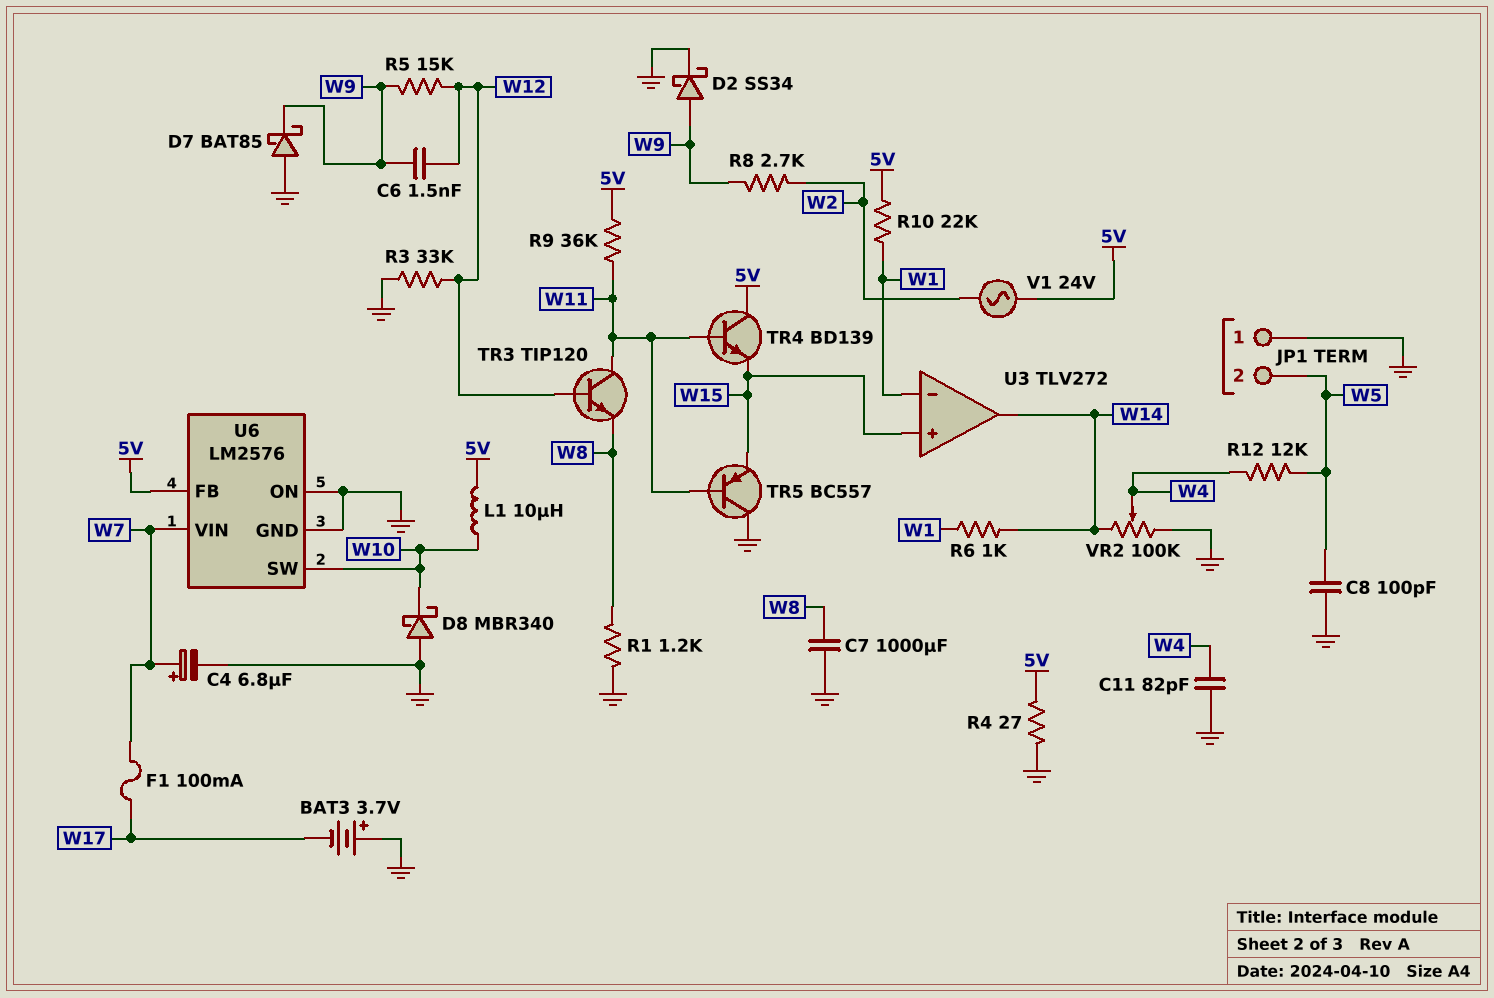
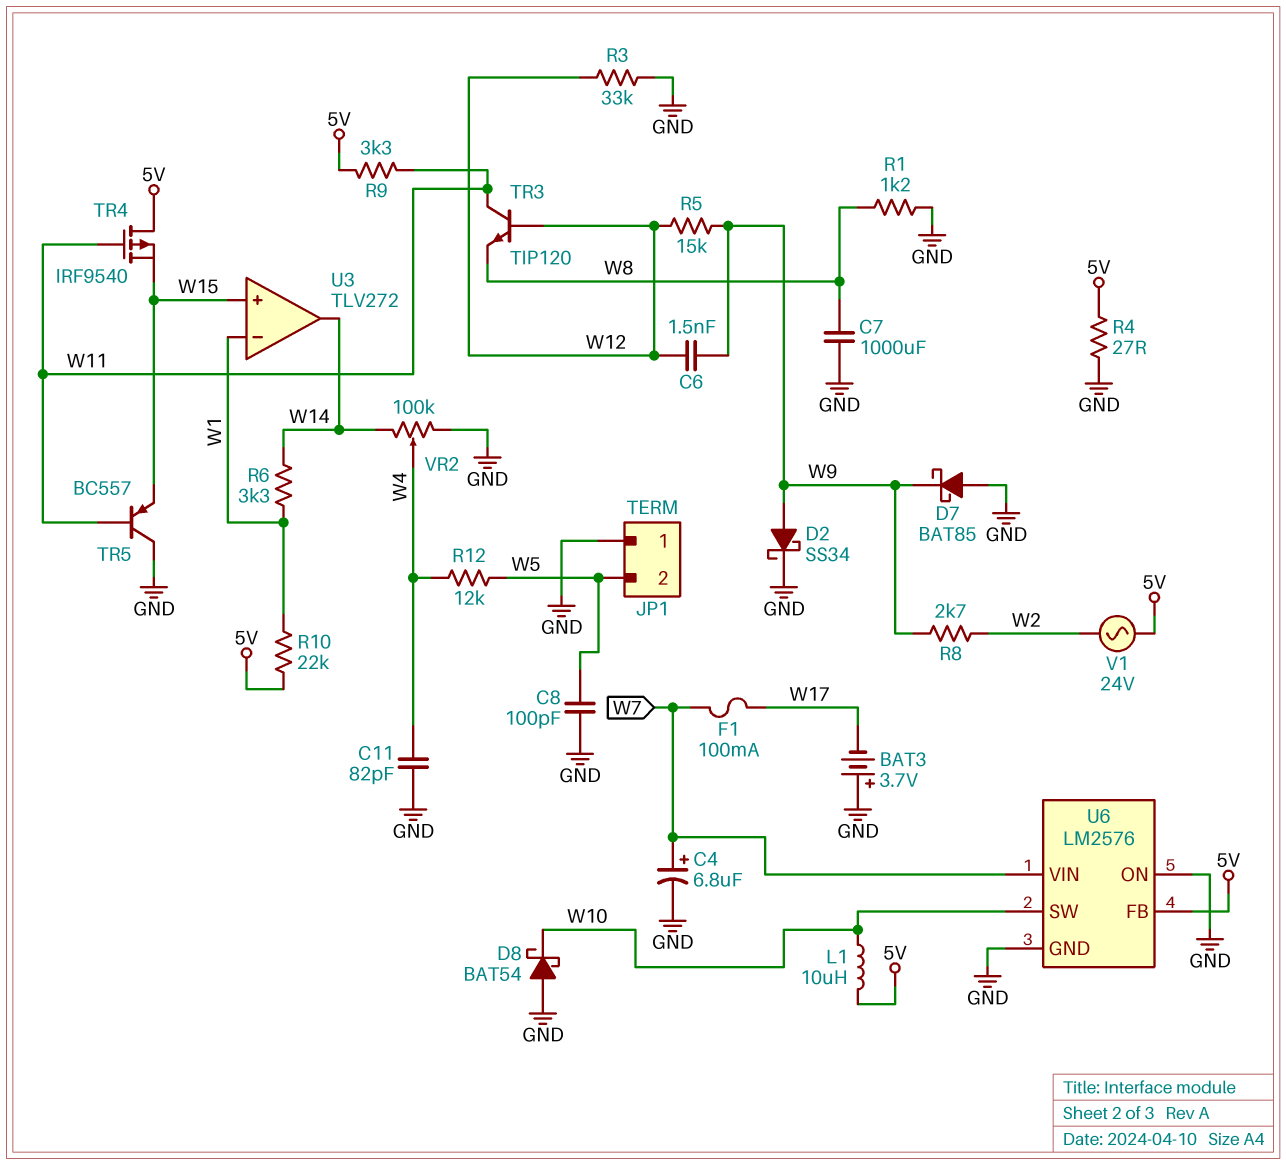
D8: schottky MBR340 (A GND, K W10) -> schottky BAT54 (A GND, K W10)
R6: 1k (W1, W14) -> 3.3k (W1, W14)
R9: 36k (5V, W11) -> 3.3k (5V, W11)
TR4: NPN BD139 (B W11, C 5V, E W15) -> PMOS IRF9540 (G W11, D 5V, S W15)

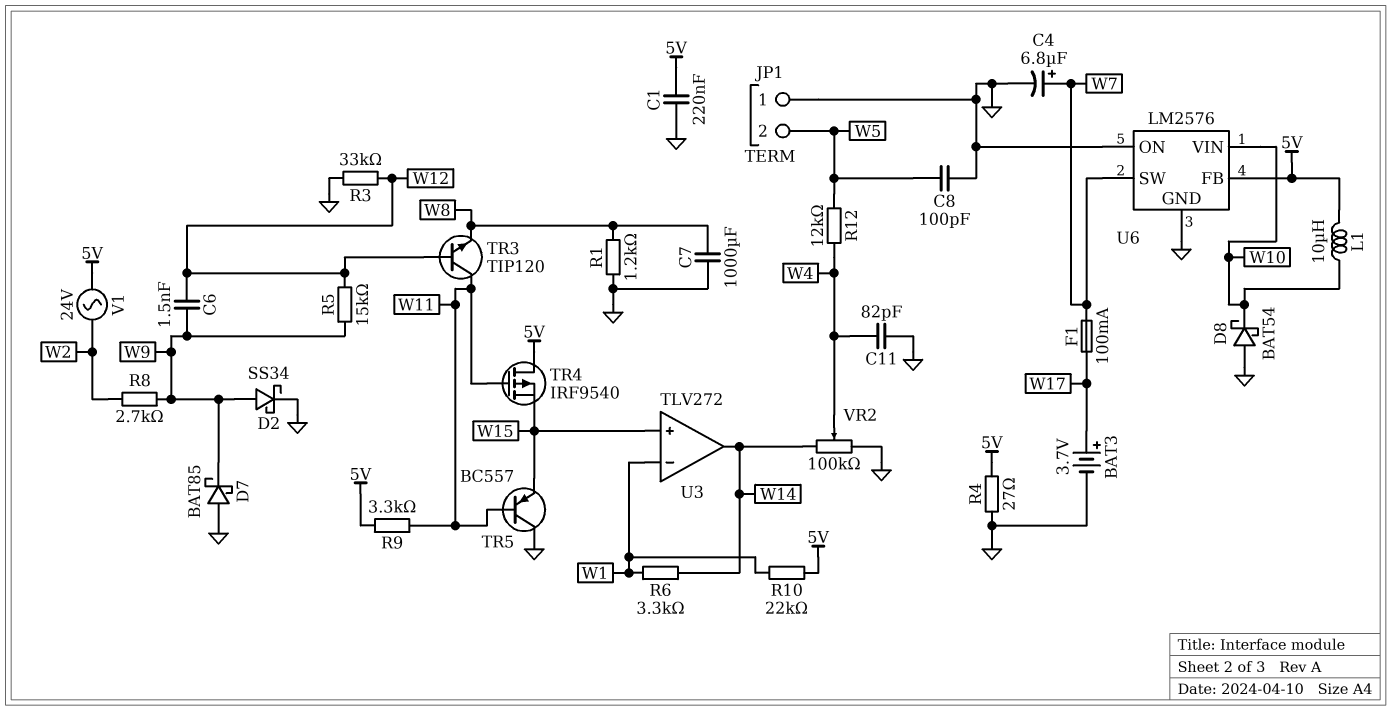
BAT3: 3.7V (plus GND, minus W17) -> 3.7V (plus W17, minus GND)
C1: none -> 220nF (5V, GND)
U6 pin SW: W10 -> W7
U6 pin VIN: W7 -> W10

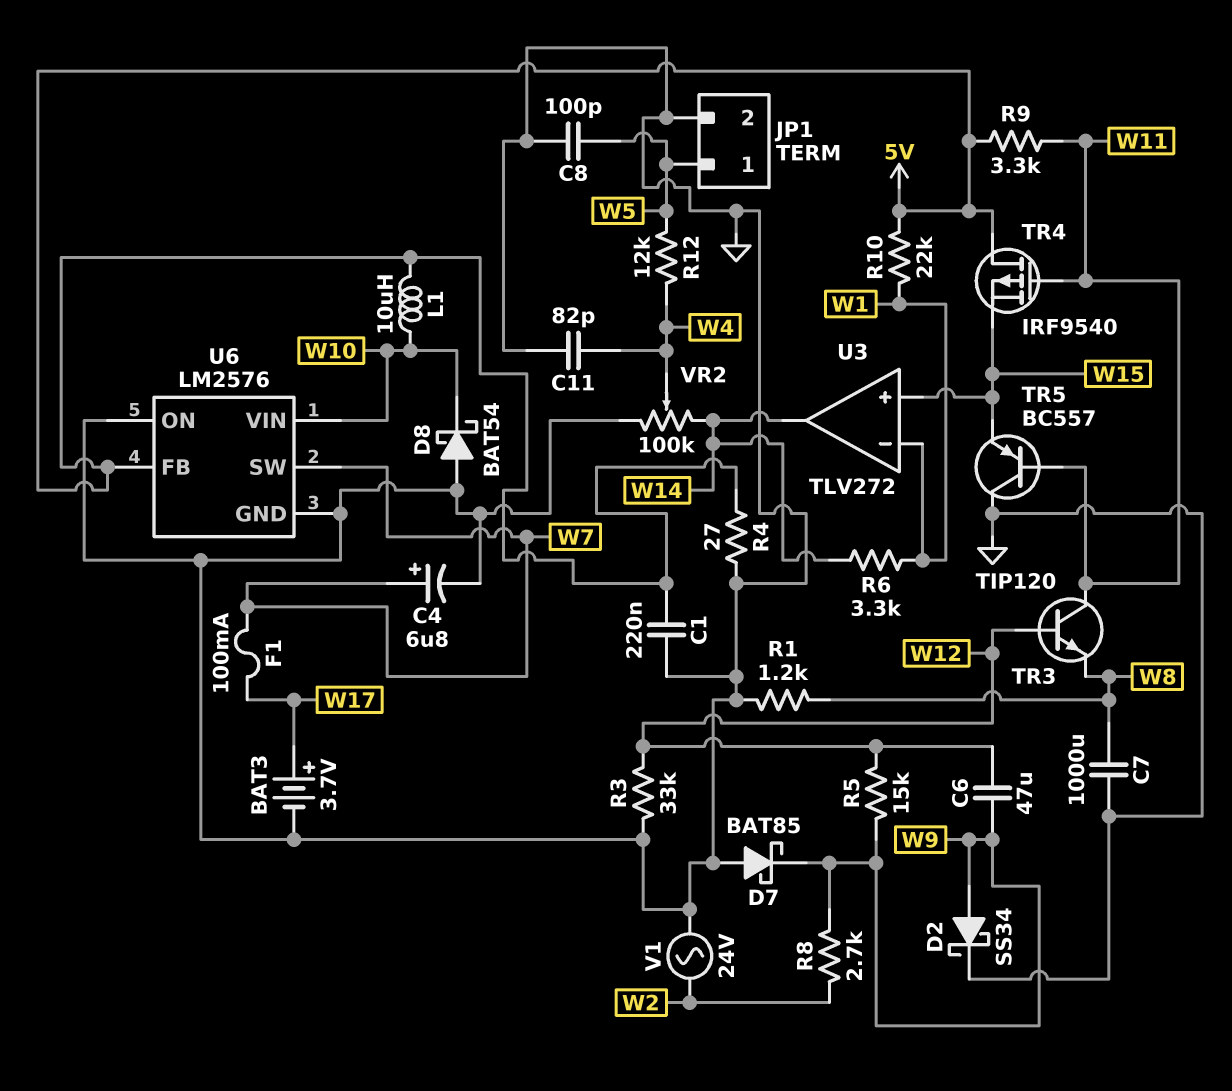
C6: 1.5nF (W9, W12) -> 47uF (W9, W12)
JP1 pin 1: GND -> W5
JP1 pin 2: W5 -> GND
V1: AC 24V (5V, W2) -> AC 24V (GND, W2)

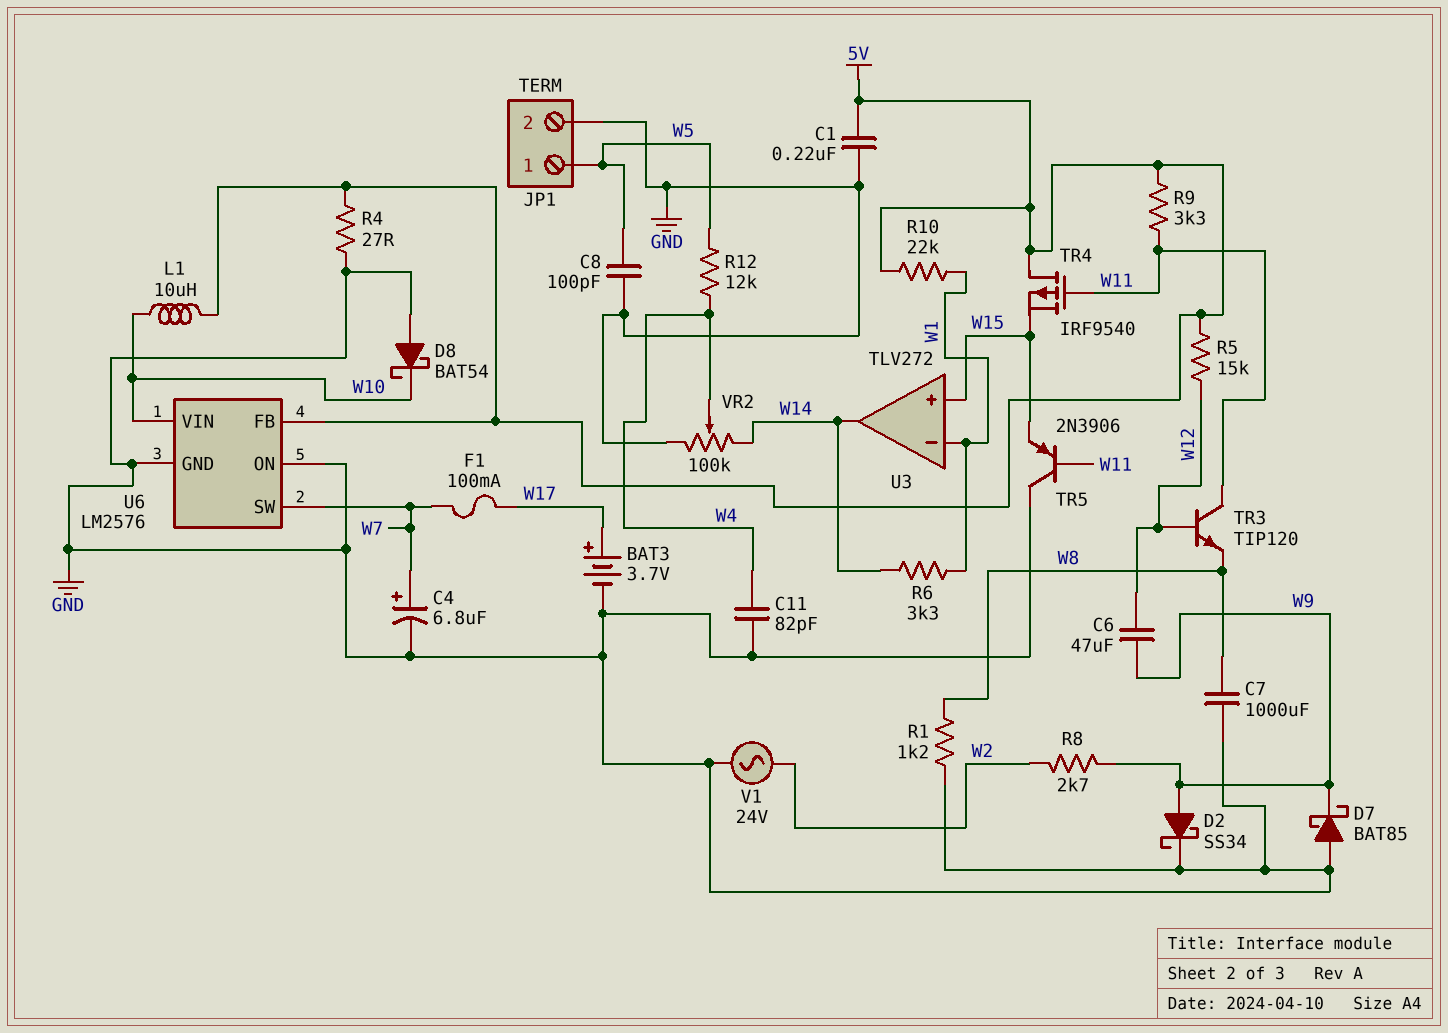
R3: 33k (GND, W12) -> none
R5: 15k (W9, W12) -> 15k (5V, W12)
TR5: PNP BC557 (B W11, C GND, E W15) -> PNP 2N3906 (B W11, C GND, E W15)

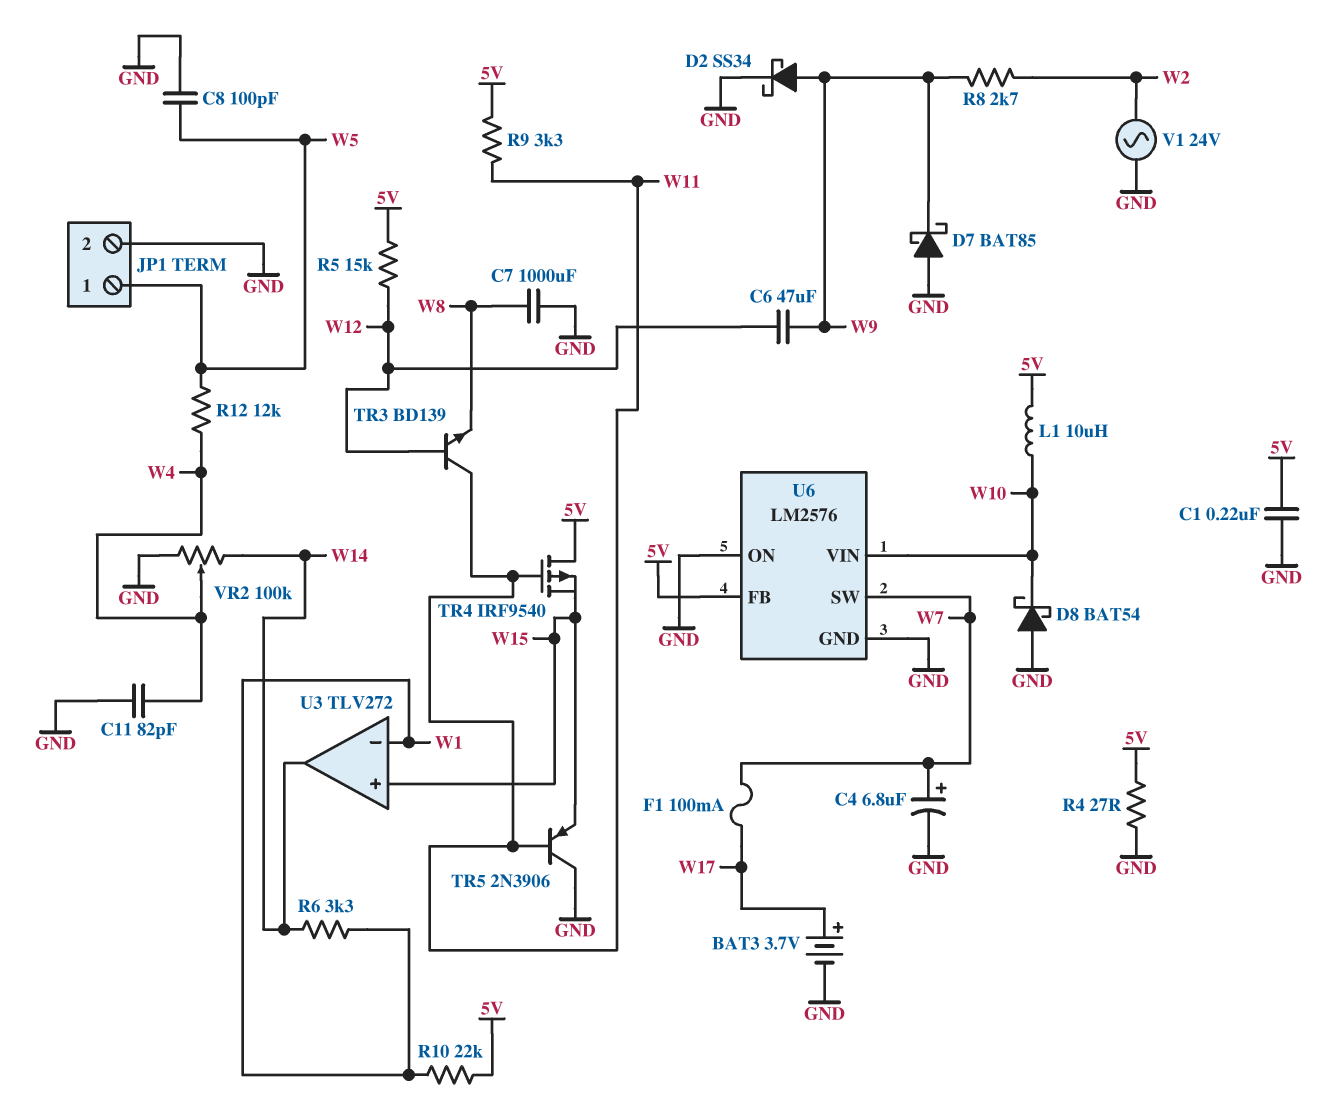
R1: 1.2k (GND, W8) -> none
TR3: NPN TIP120 (B W12, C W11, E W8) -> NPN BD139 (B W12, C W11, E W8)

